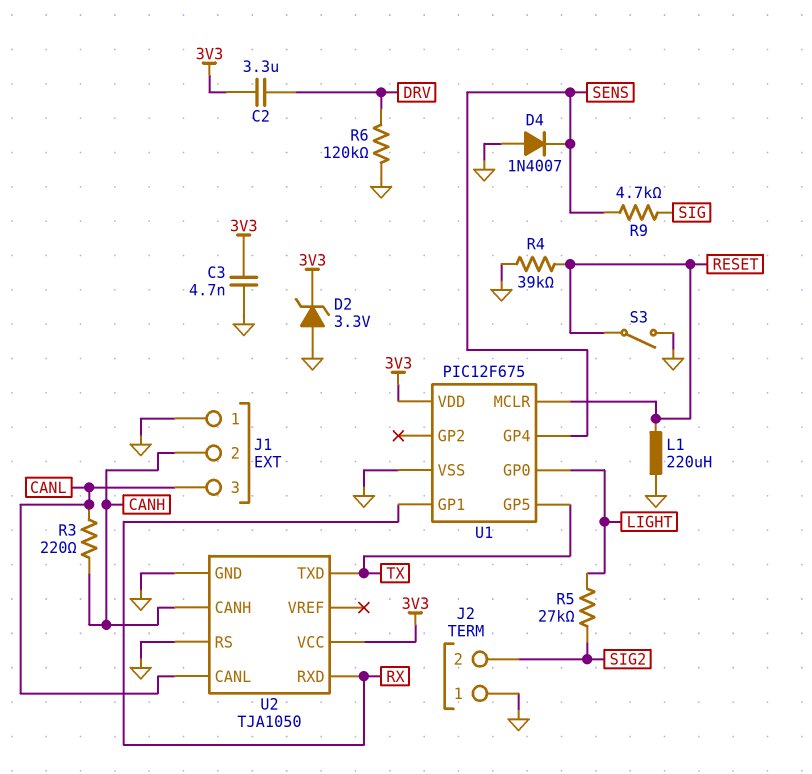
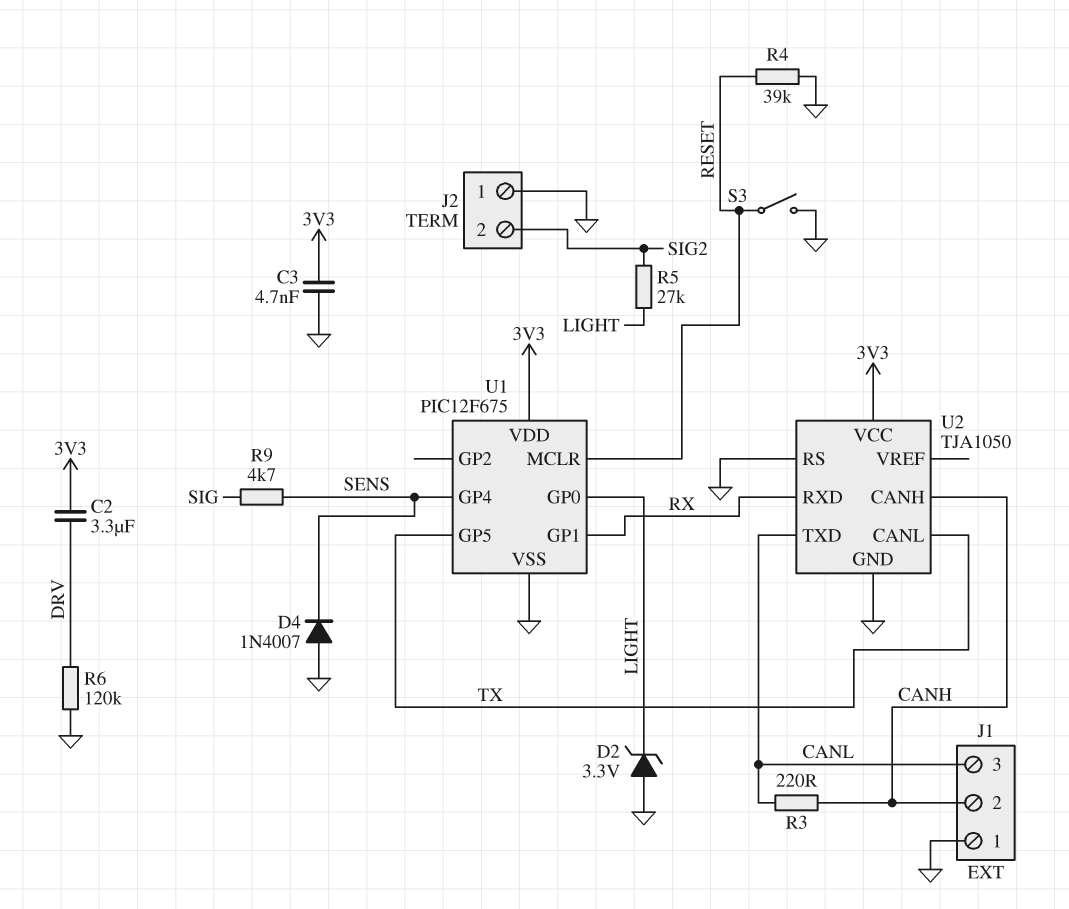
D2: zener 3.3V (A GND, K 3V3) -> zener 3.3V (A GND, K LIGHT)
L1: 220uH (GND, RESET) -> none
U2 pin CANL: CANL -> TX
U2 pin TXD: TX -> CANL

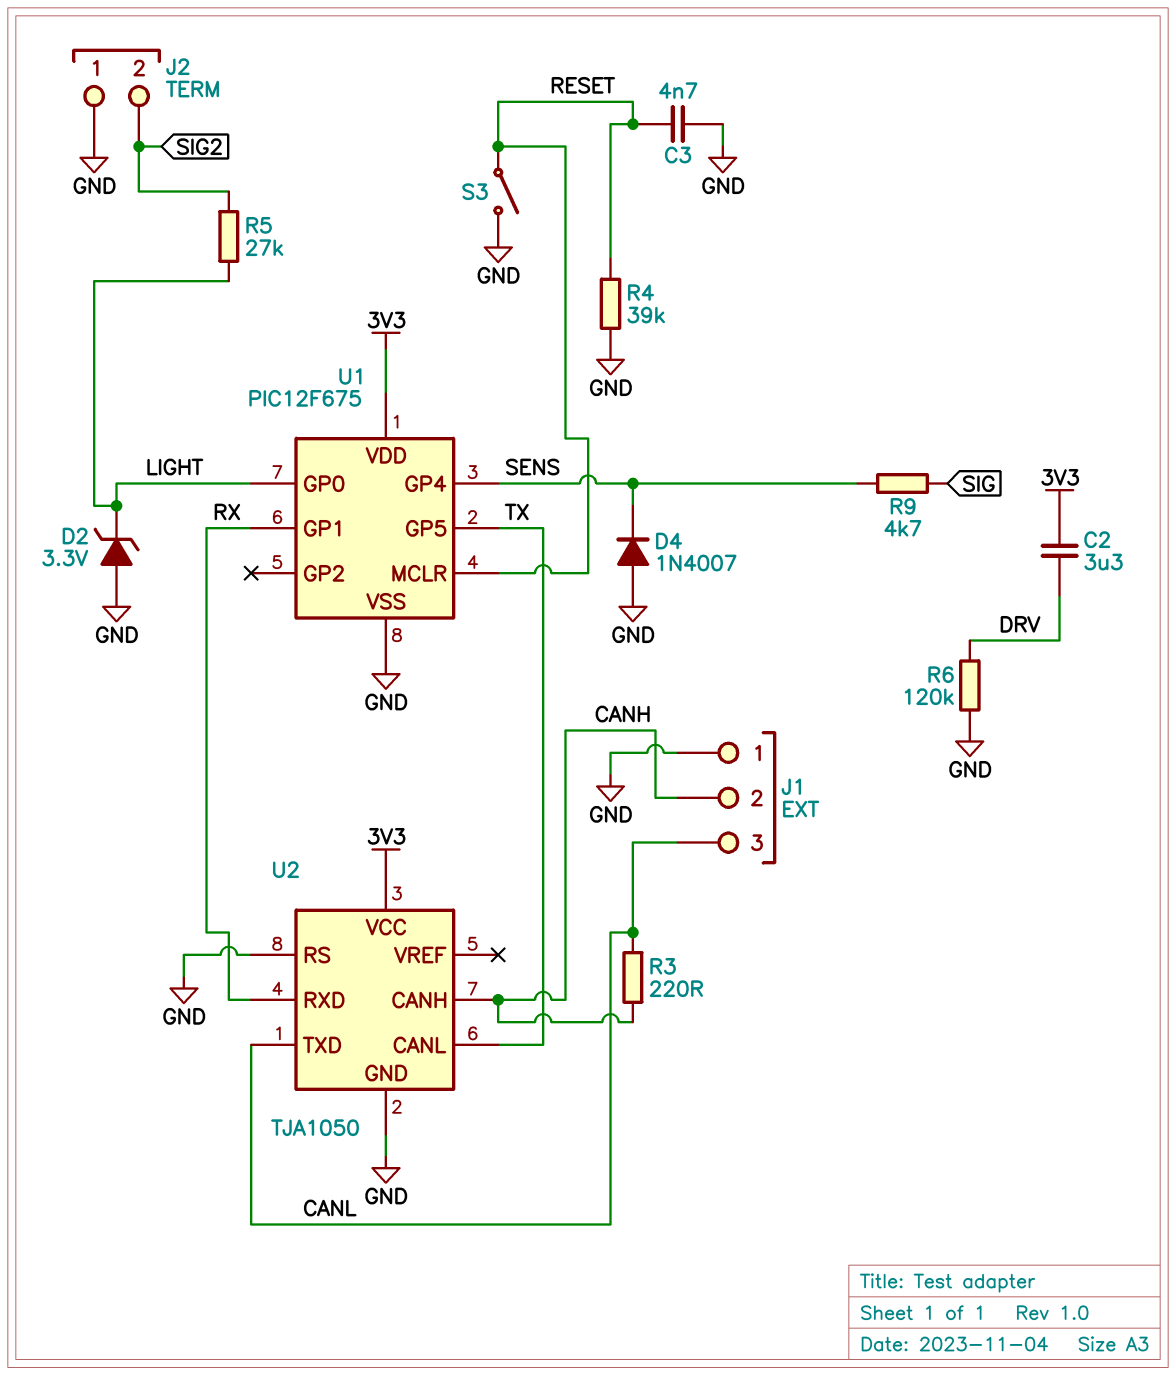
C3: 4.7nF (3V3, GND) -> 4.7nF (GND, RESET)

